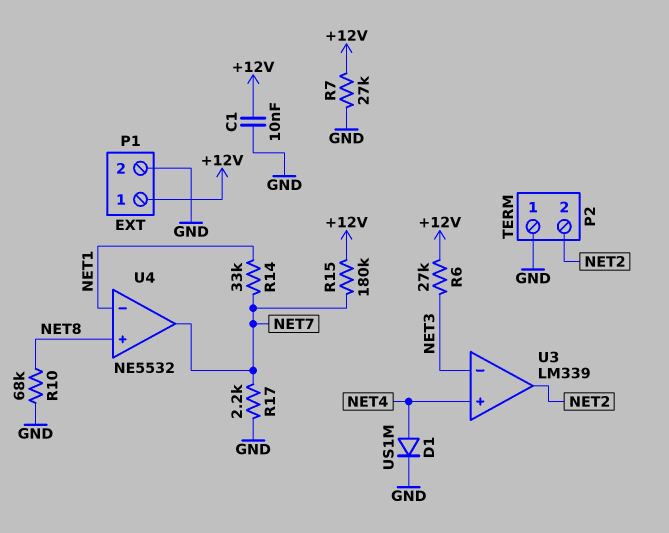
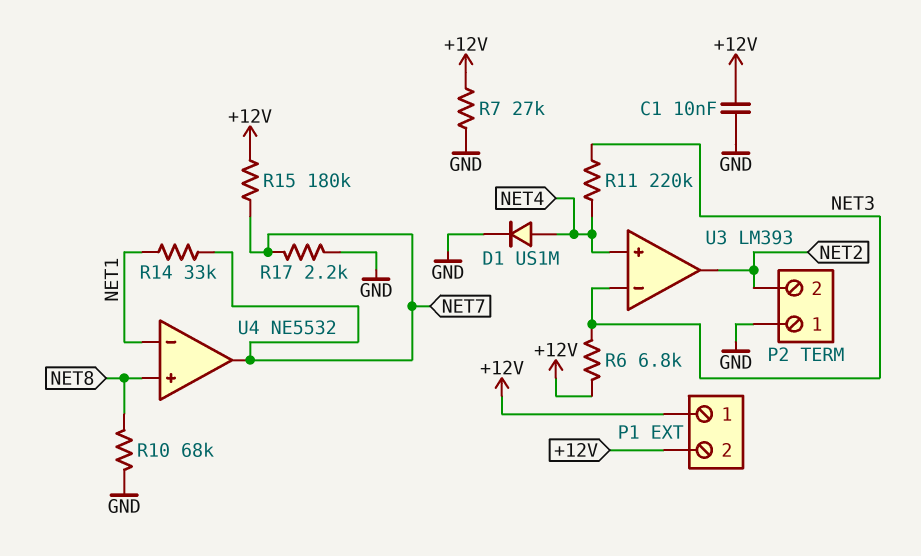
P1 pin 2: GND -> +12V
R6: 27k (+12V, NET3) -> 6.8k (+12V, NET3)
R11: none -> 220k (NET3, NET4)
U3: LM339 -> LM393

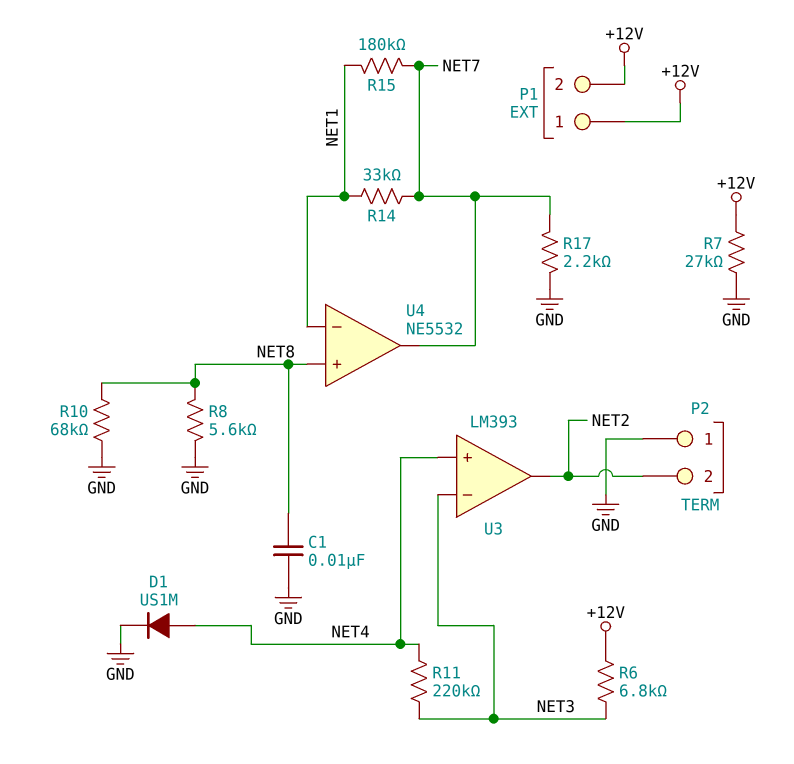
C1: 10nF (+12V, GND) -> 10nF (GND, NET8)
R8: none -> 5.6k (GND, NET8)
R15: 180k (+12V, NET7) -> 180k (NET1, NET7)

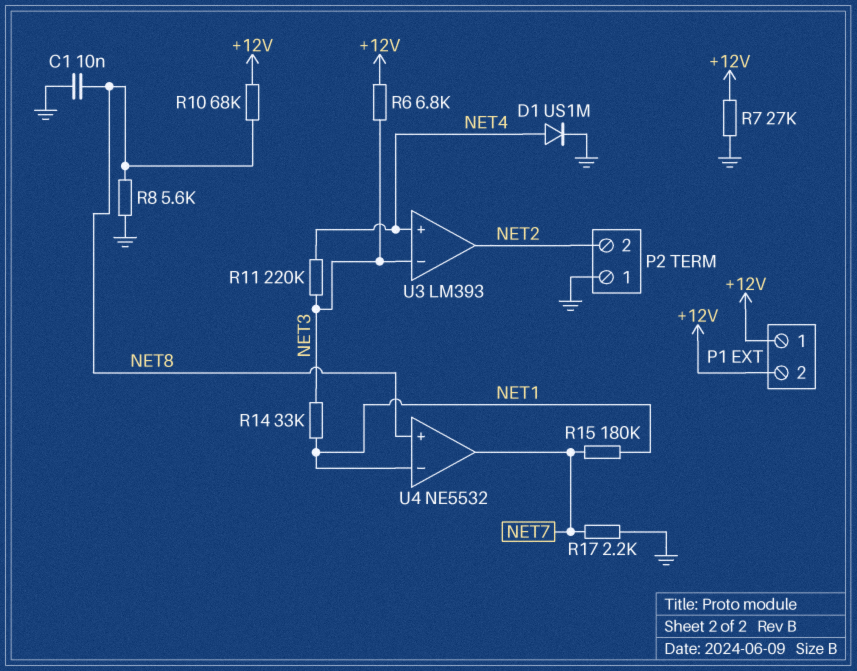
R10: 68k (GND, NET8) -> 68k (+12V, NET8)
R14: 33k (NET1, NET7) -> 33k (NET1, NET3)

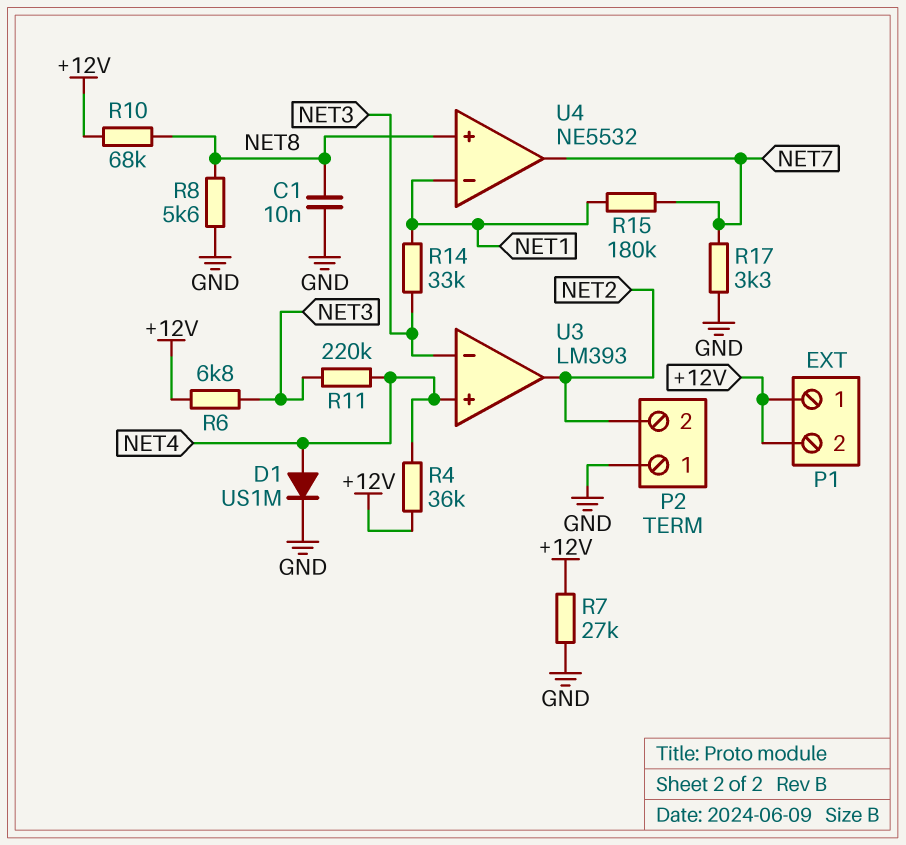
R4: none -> 36k (+12V, NET4)
R17: 2.2k (GND, NET7) -> 3.3k (GND, NET7)

